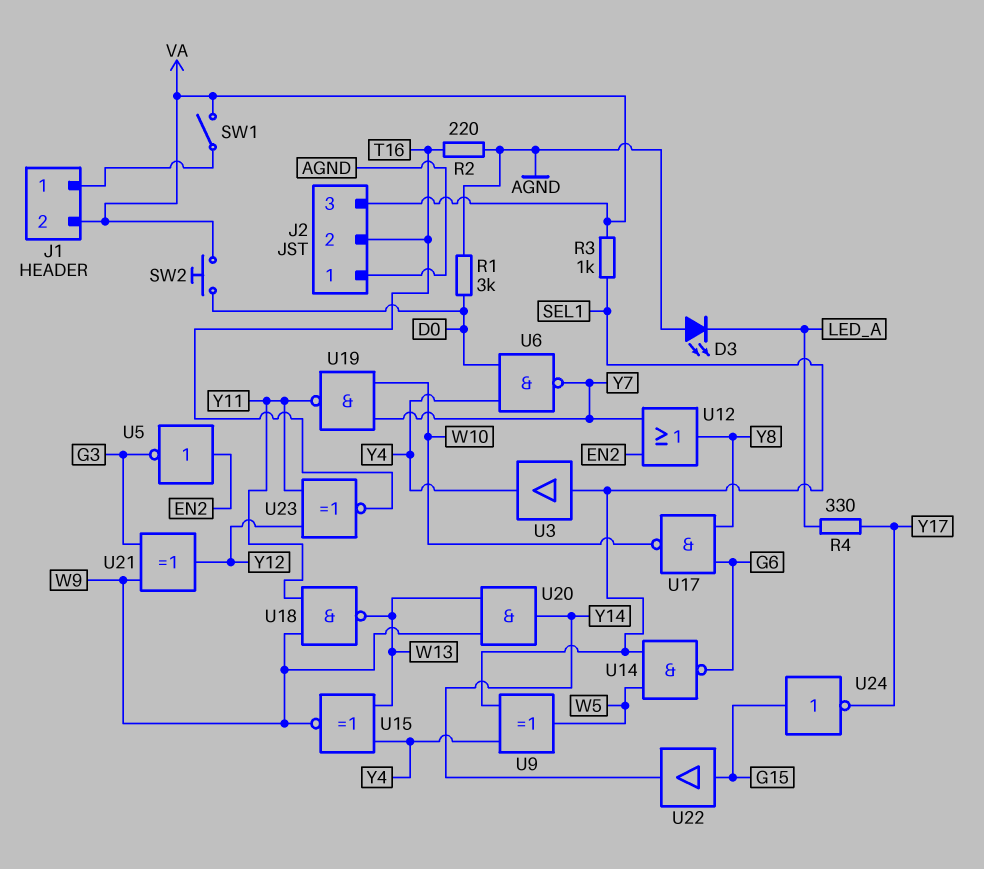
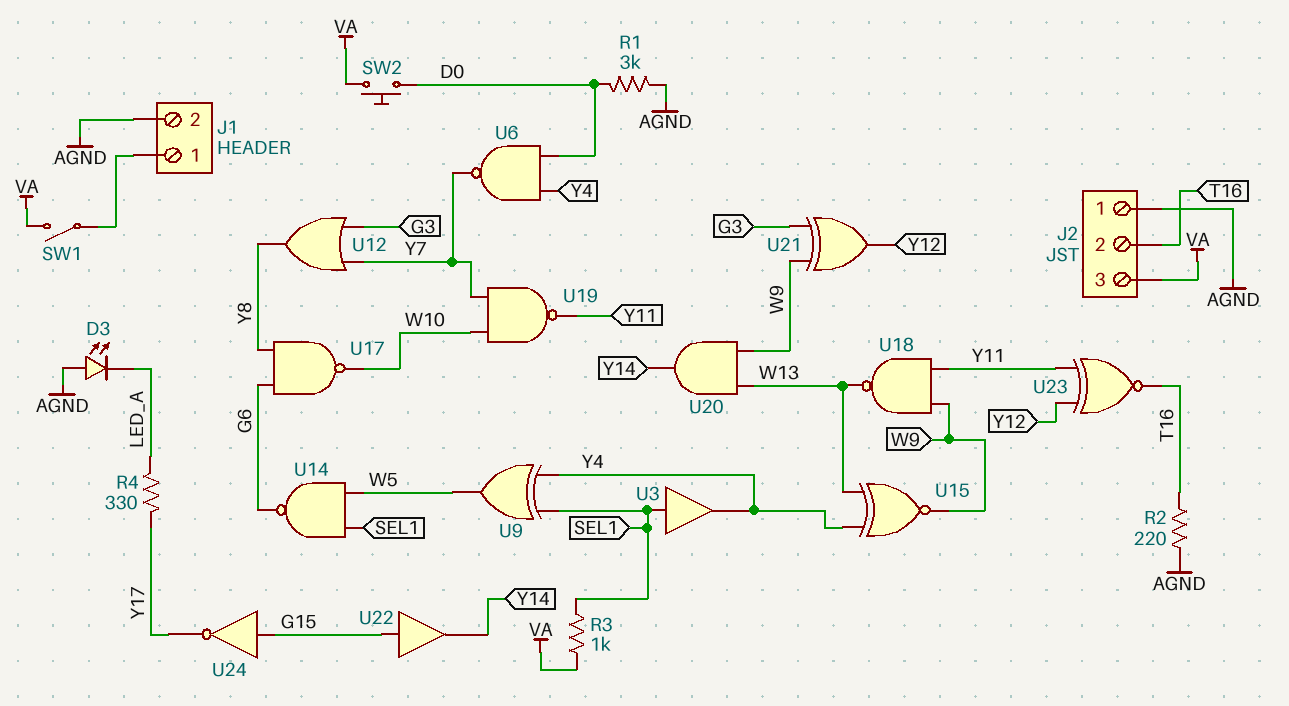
J1 pin 2: VA -> AGND
U5: NOT (in EN2, out G3) -> none
U12: OR (in EN2, in Y7, out Y8) -> OR (in G3, in Y7, out Y8)

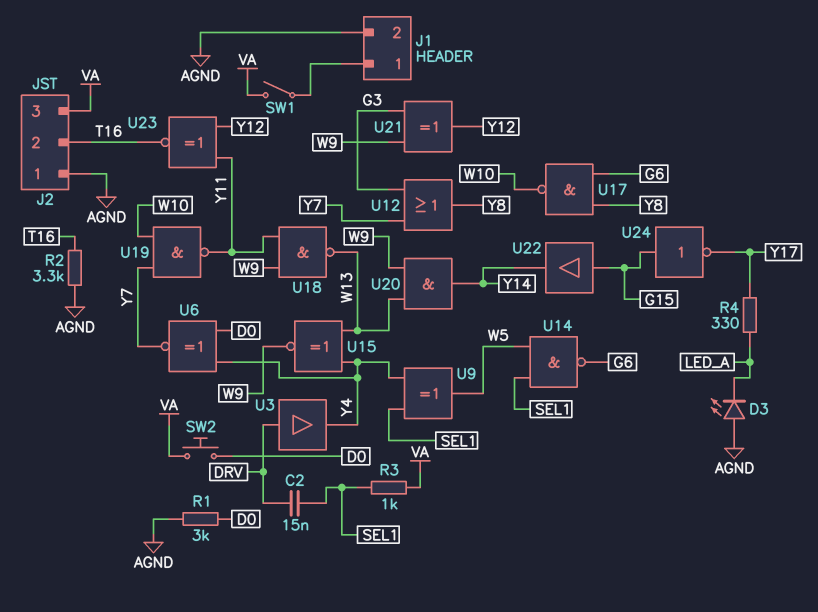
C2: none -> 15nF (DRV, SEL1)
R2: 220 (AGND, T16) -> 3.3k (AGND, T16)
U3: buffer (in SEL1, out Y4) -> buffer (in DRV, out Y4)
U6: NAND (in D0, in Y4, out Y7) -> XNOR (in D0, in Y4, out Y7)

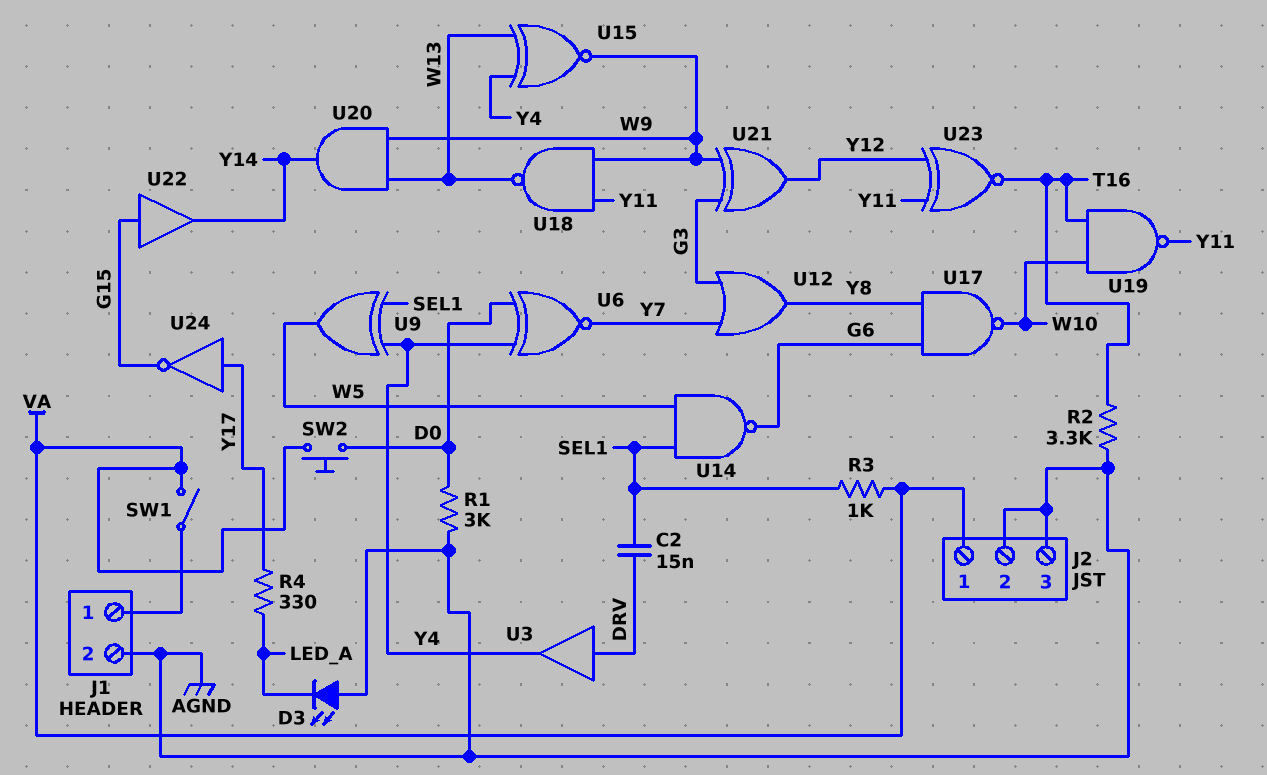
J2 pin 1: AGND -> VA
J2 pin 2: T16 -> AGND
J2 pin 3: VA -> AGND
U19: NAND (in W10, in Y7, out Y11) -> NAND (in T16, in W10, out Y11)
U24: NOT (in G15, out Y17) -> NOT (in Y17, out G15)

